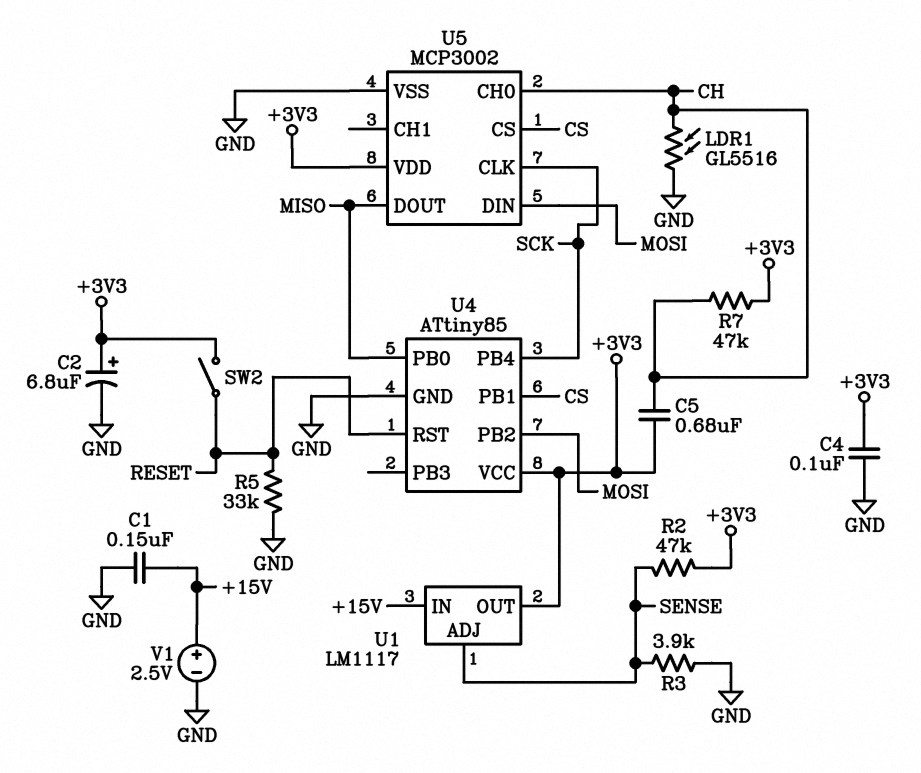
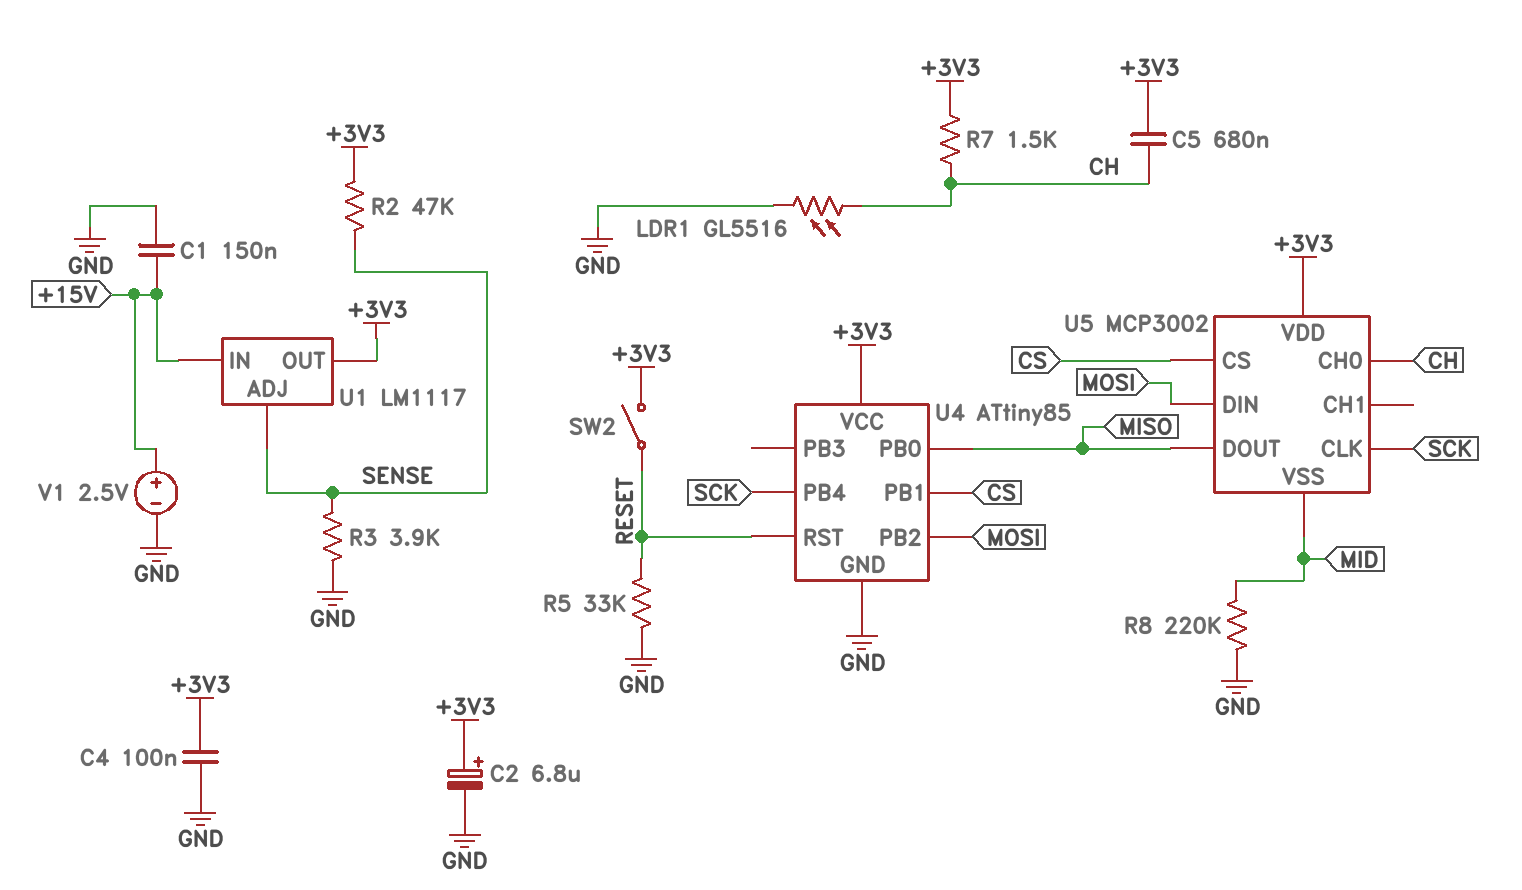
R7: 47k (+3V3, CH) -> 1.5k (+3V3, CH)
R8: none -> 220k (GND, MID)
U5 pin VSS: GND -> MID

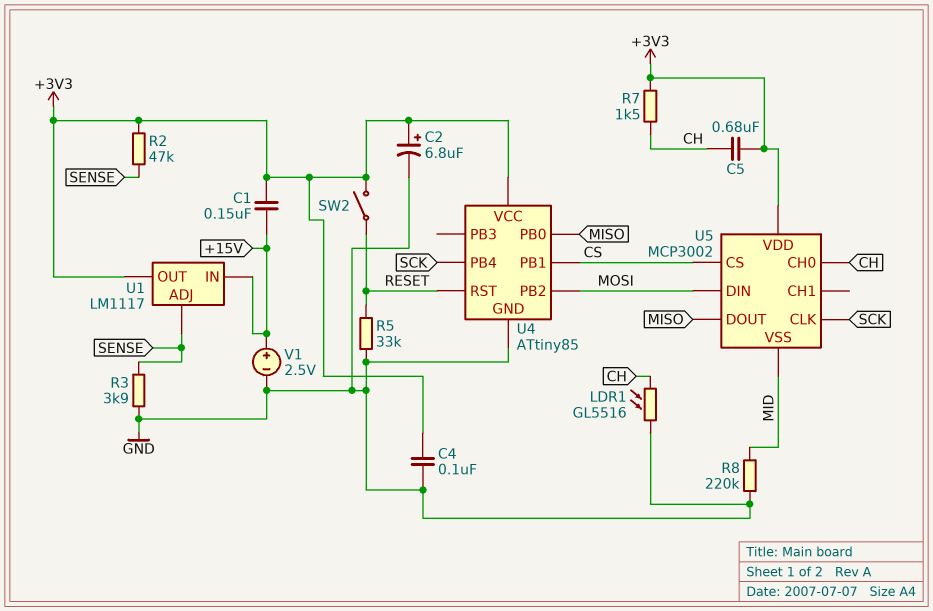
C1: 150nF (+15V, GND) -> 150nF (+3V3, +15V)

